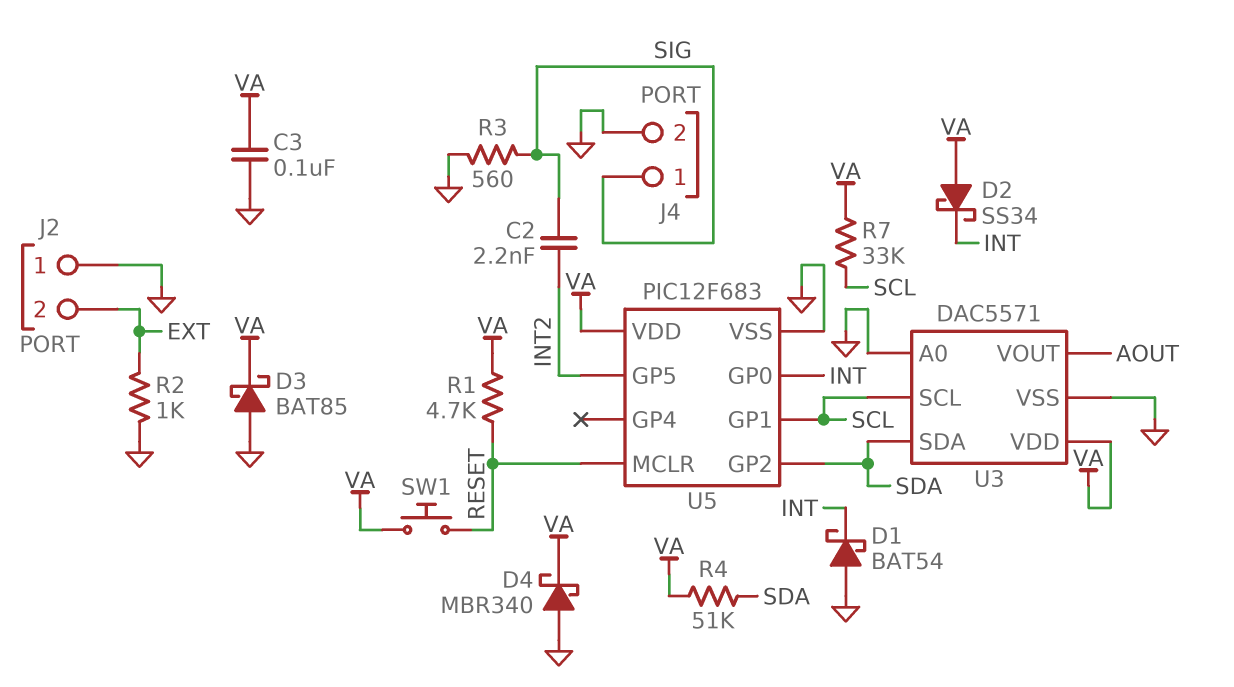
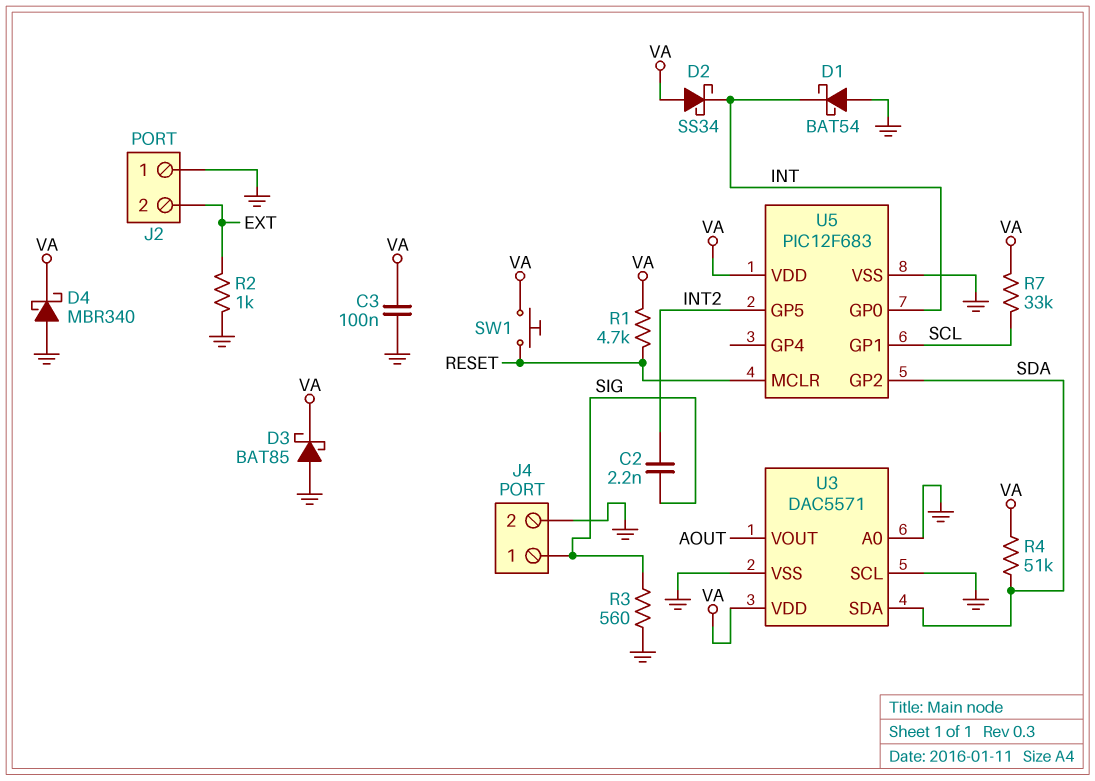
U3 pin SCL: SCL -> GND

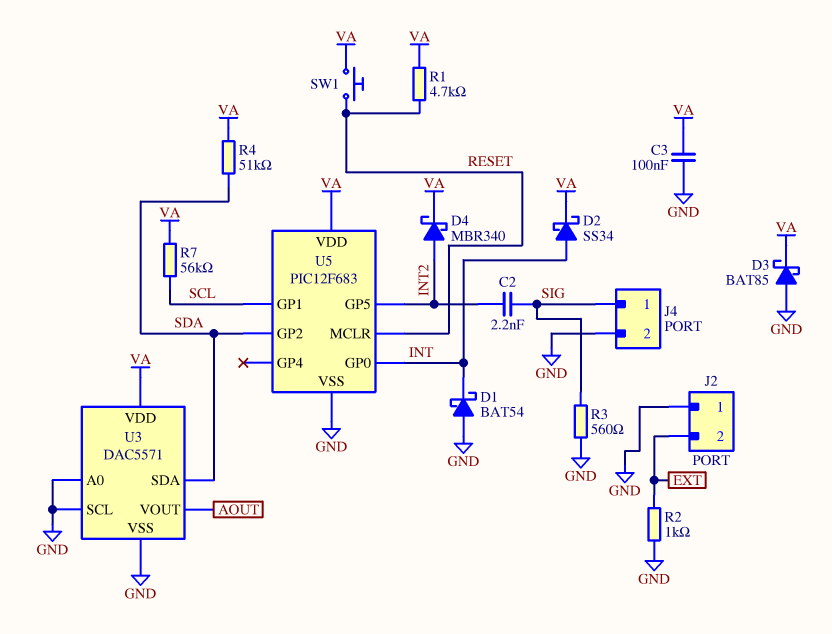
D2: schottky SS34 (A VA, K INT) -> schottky SS34 (A INT, K VA)
D4: schottky MBR340 (A GND, K VA) -> schottky MBR340 (A INT2, K VA)
R7: 33k (SCL, VA) -> 56k (SCL, VA)

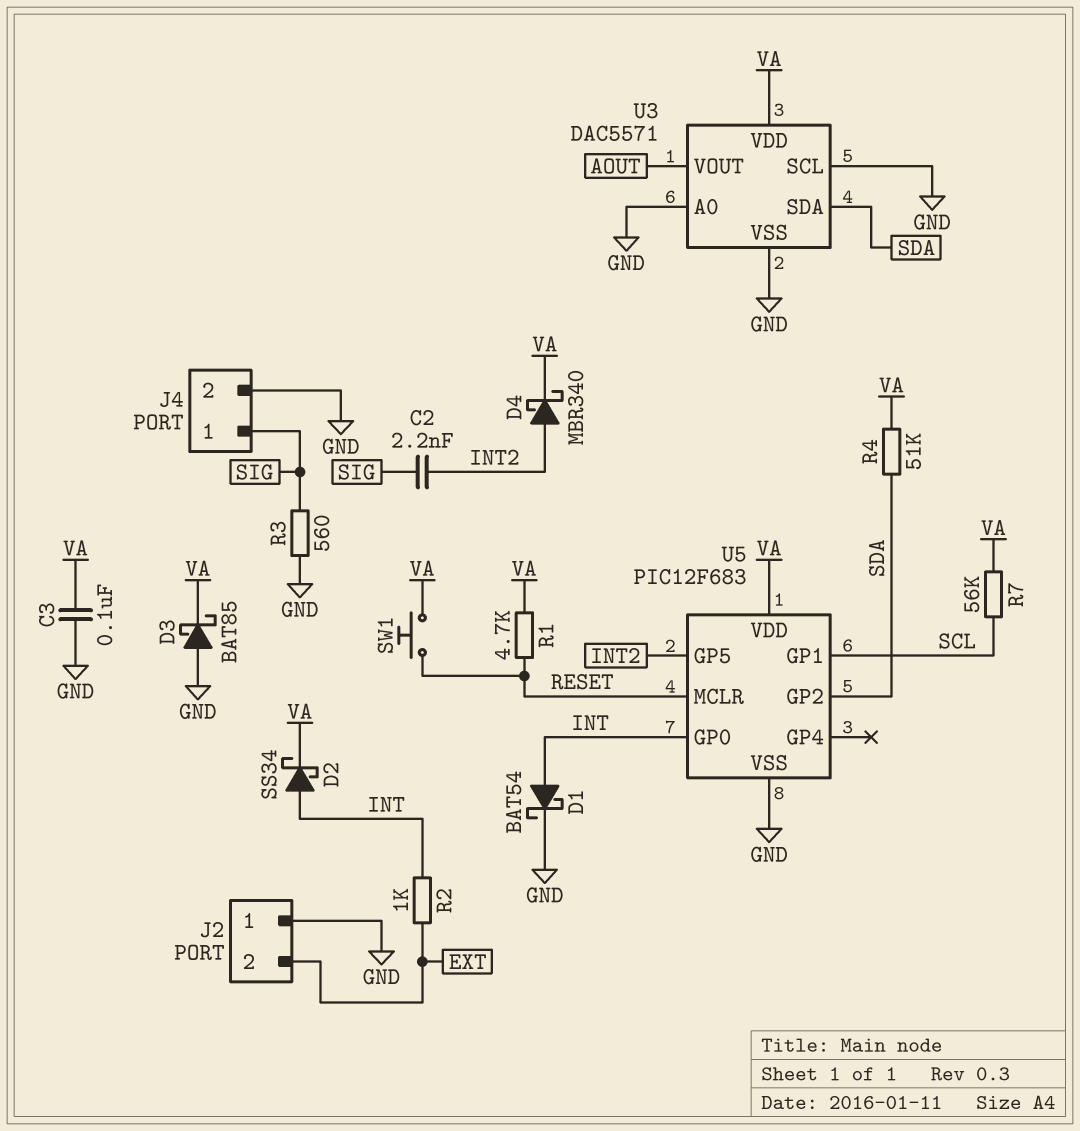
D1: schottky BAT54 (A GND, K INT) -> schottky BAT54 (A INT, K GND)
R2: 1k (EXT, GND) -> 1k (EXT, INT)

